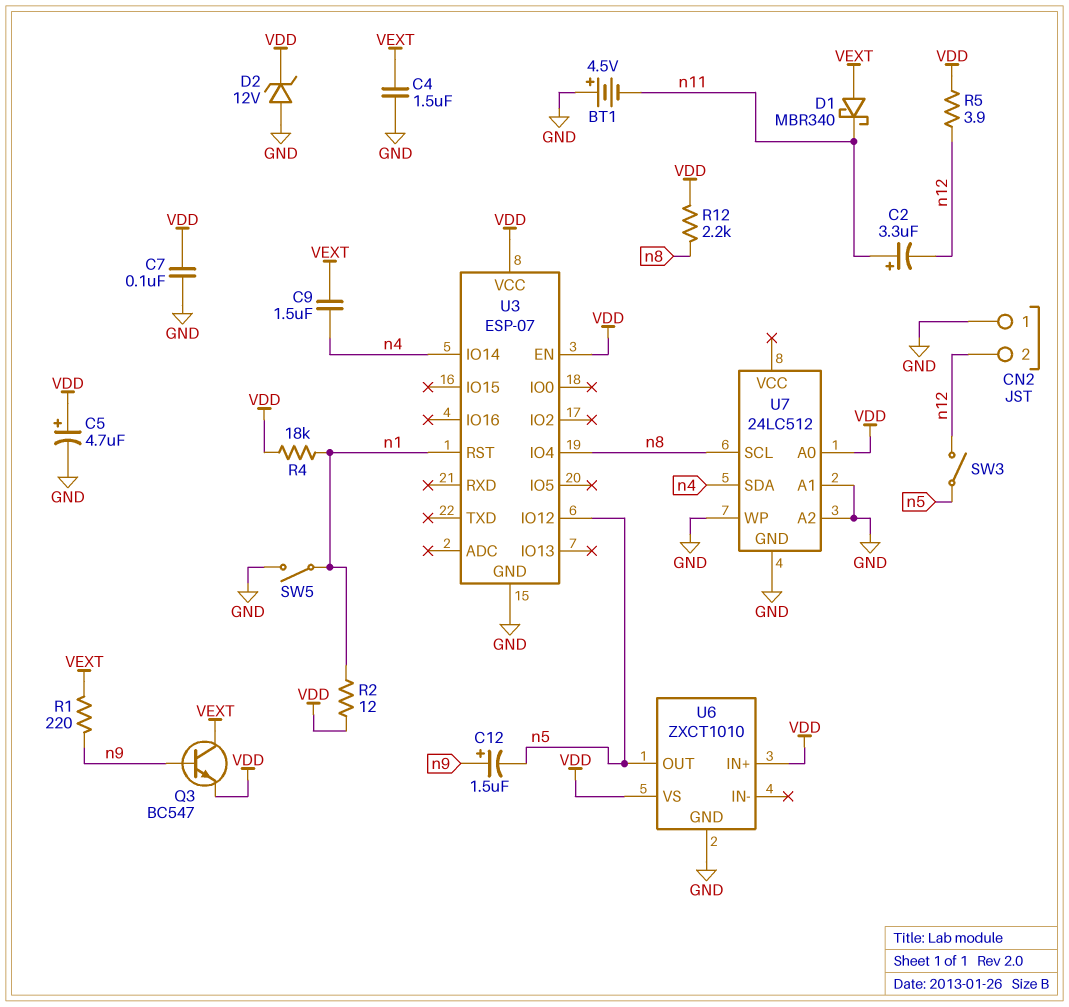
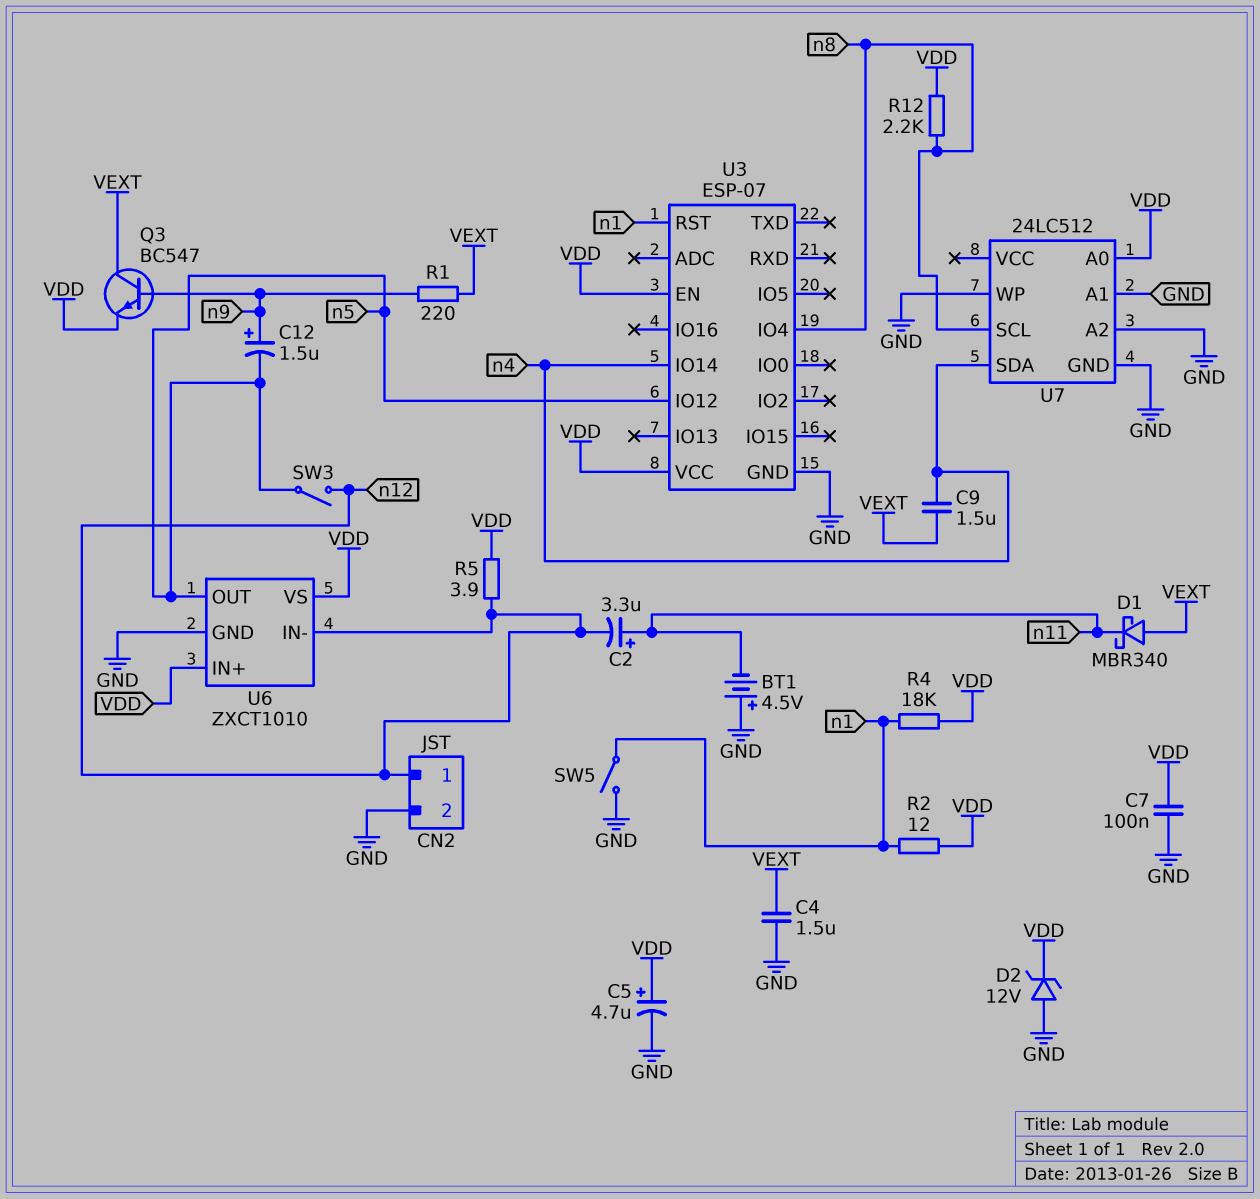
CN2 pin 1: GND -> n12
CN2 pin 2: n12 -> GND
U6 pin IN-: none -> n12

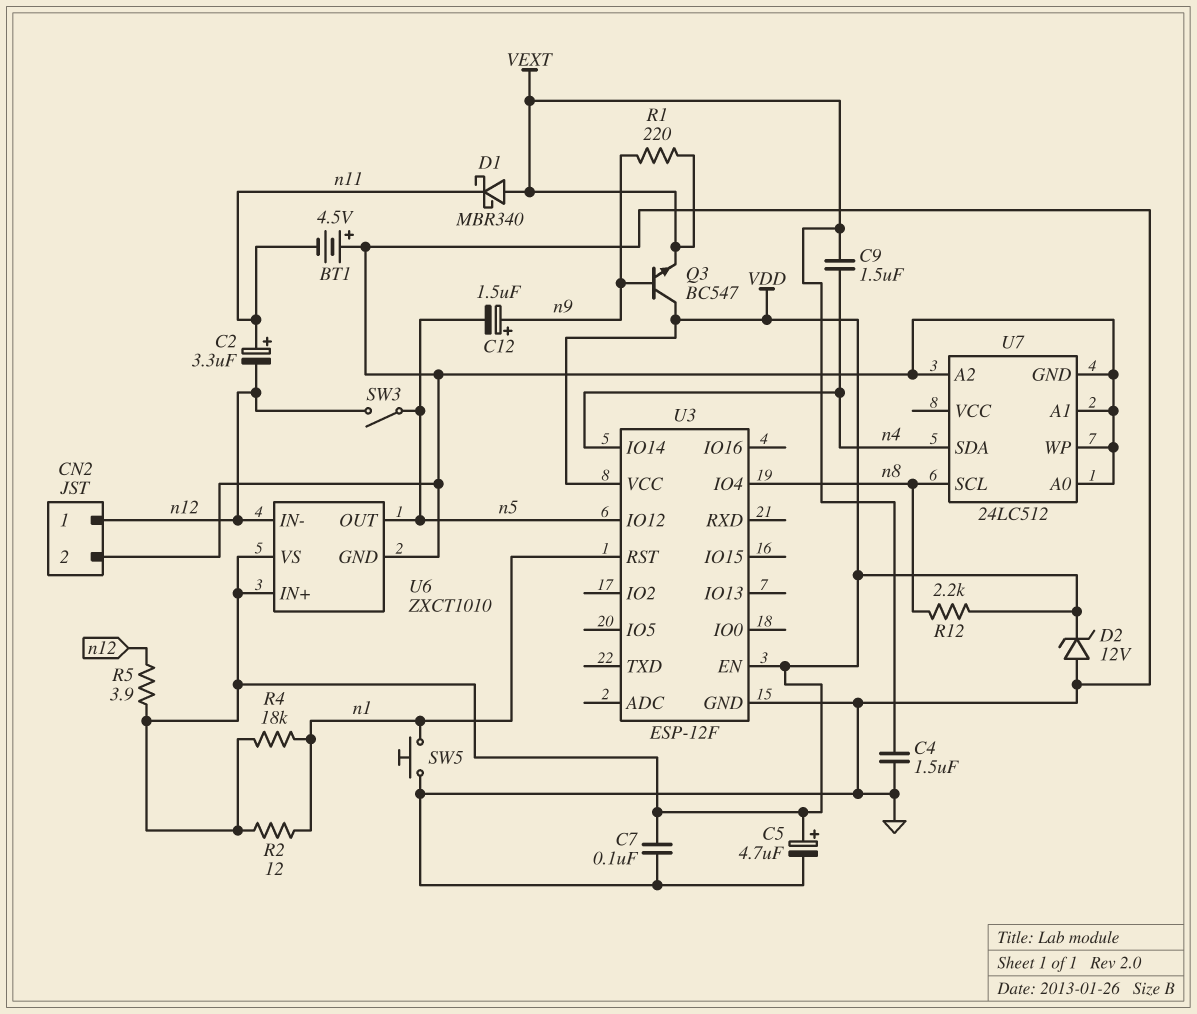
Q3: NPN BC547 (B n9, C VEXT, E VDD) -> NPN BC547 (B n9, C VDD, E VEXT)
SW5: switch (GND, n1) -> button (GND, n1)
U3: ESP-07 -> ESP-12F
U7 pin A0: VDD -> GND

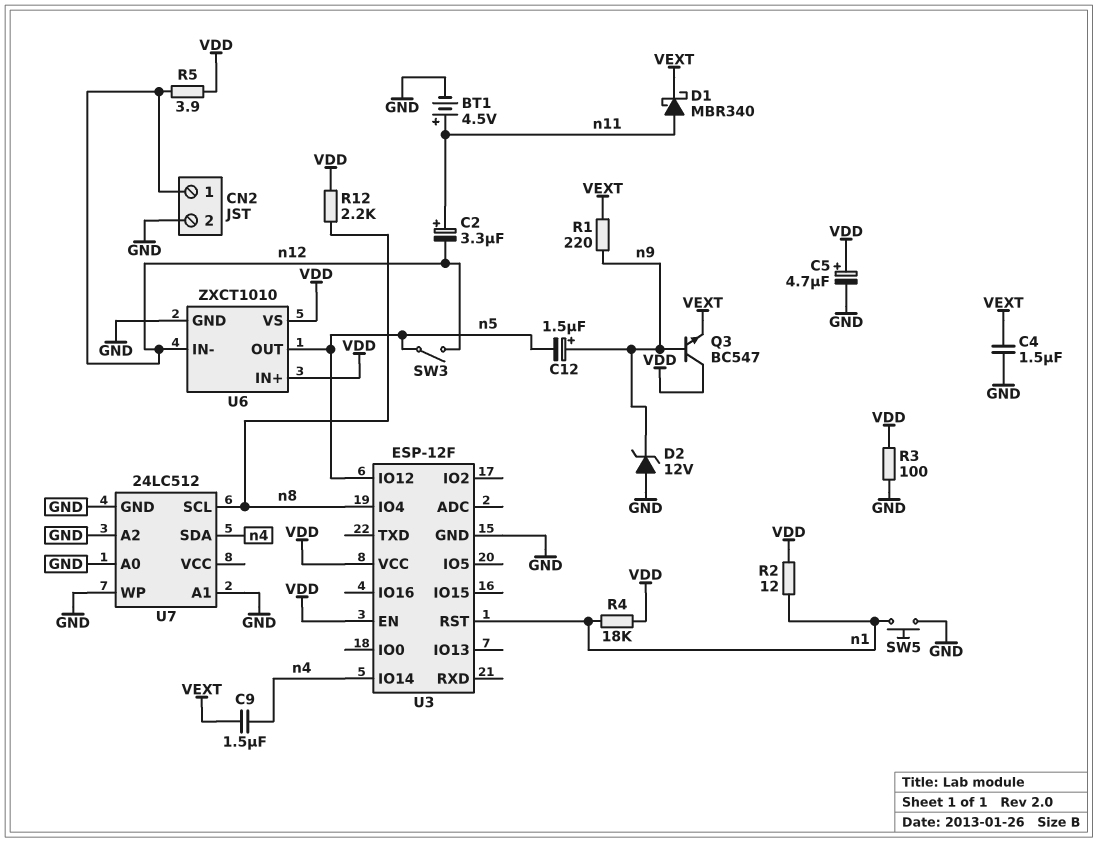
BT1: 4.5V (plus GND, minus n11) -> 4.5V (plus n11, minus GND)
C7: 100nF (GND, VDD) -> none
D1: schottky MBR340 (A VEXT, K n11) -> schottky MBR340 (A n11, K VEXT)
D2: zener 12V (A GND, K VDD) -> zener 12V (A GND, K n9)
R3: none -> 100 (GND, VDD)

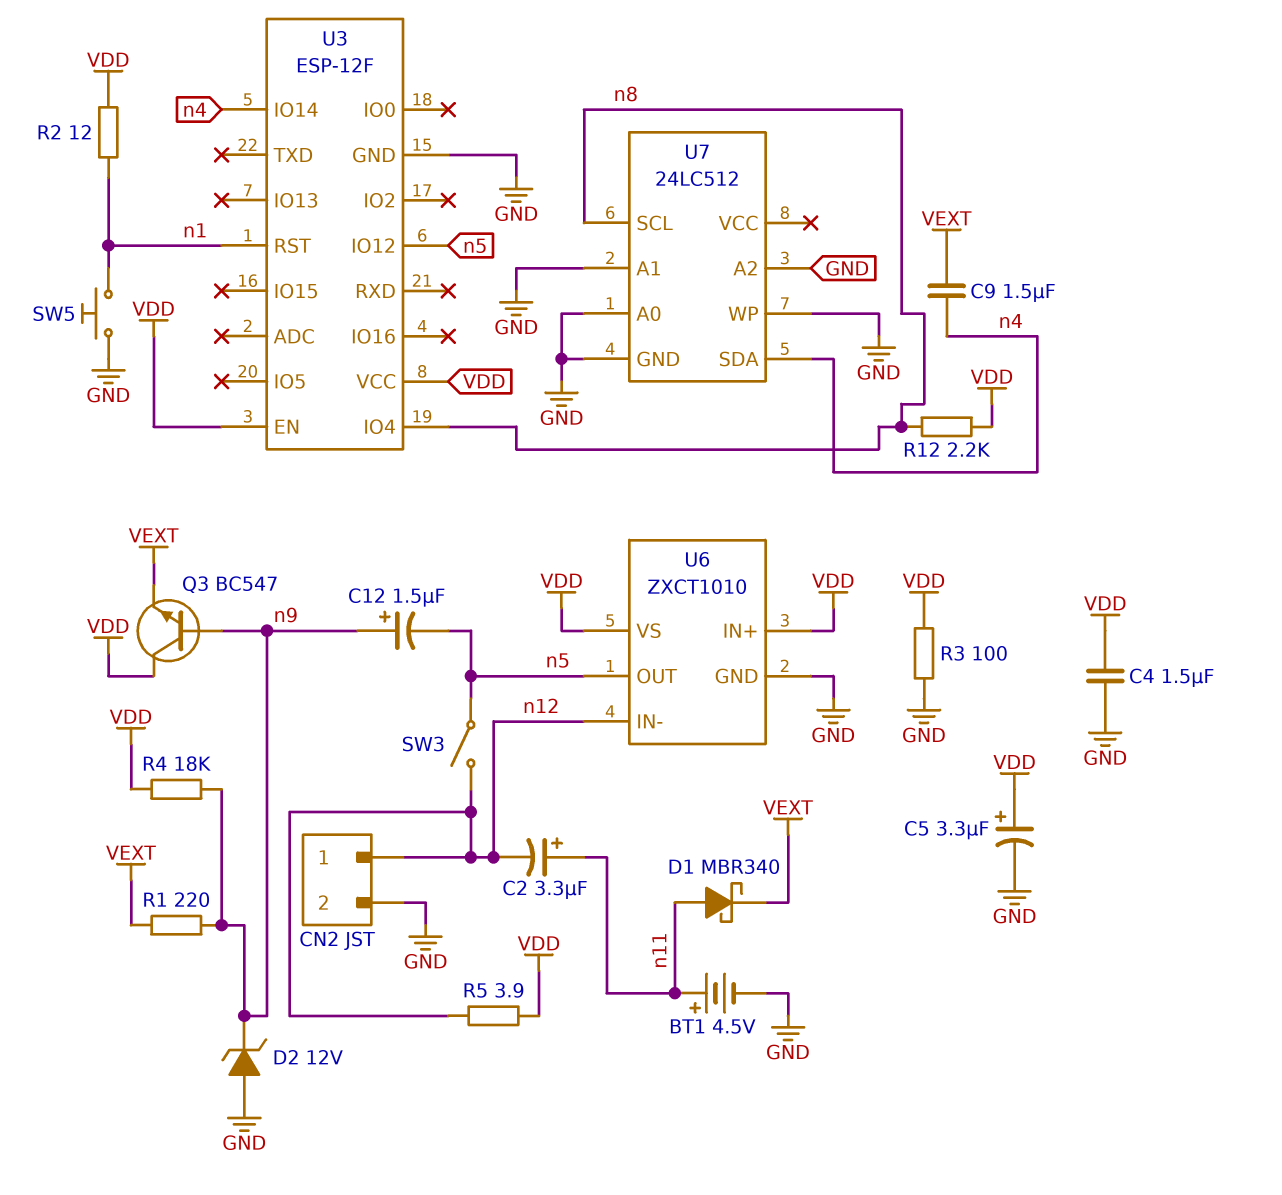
C4: 1.5uF (GND, VEXT) -> 1.5uF (GND, VDD)
C5: 4.7uF (plus VDD, minus GND) -> 3.3uF (plus VDD, minus GND)
R4: 18k (VDD, n1) -> 18k (VDD, n9)

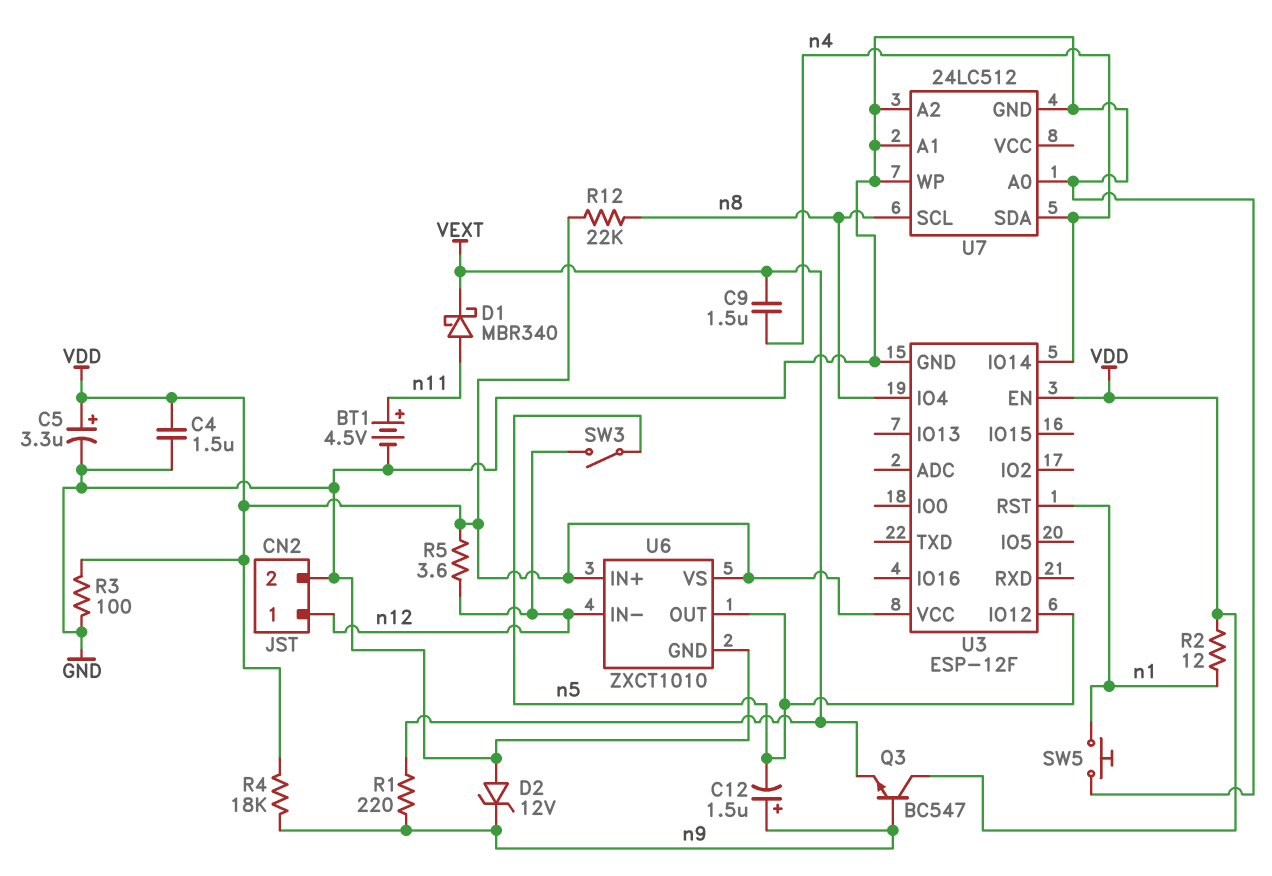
C2: 3.3uF (plus n11, minus n12) -> none
R5: 3.9 (VDD, n12) -> 3.6 (VDD, n12)
R12: 2.2k (VDD, n8) -> 22k (VDD, n8)

